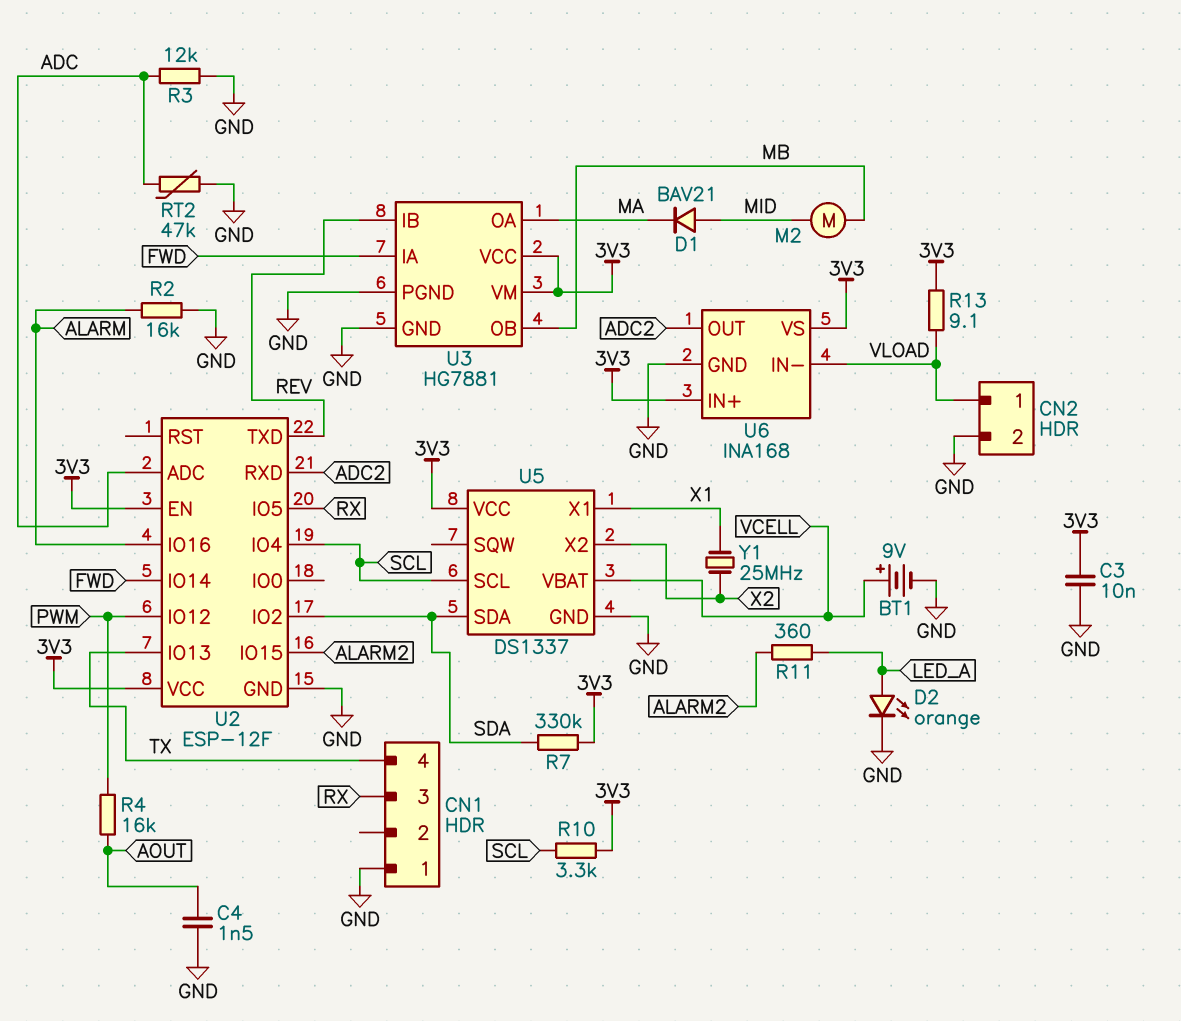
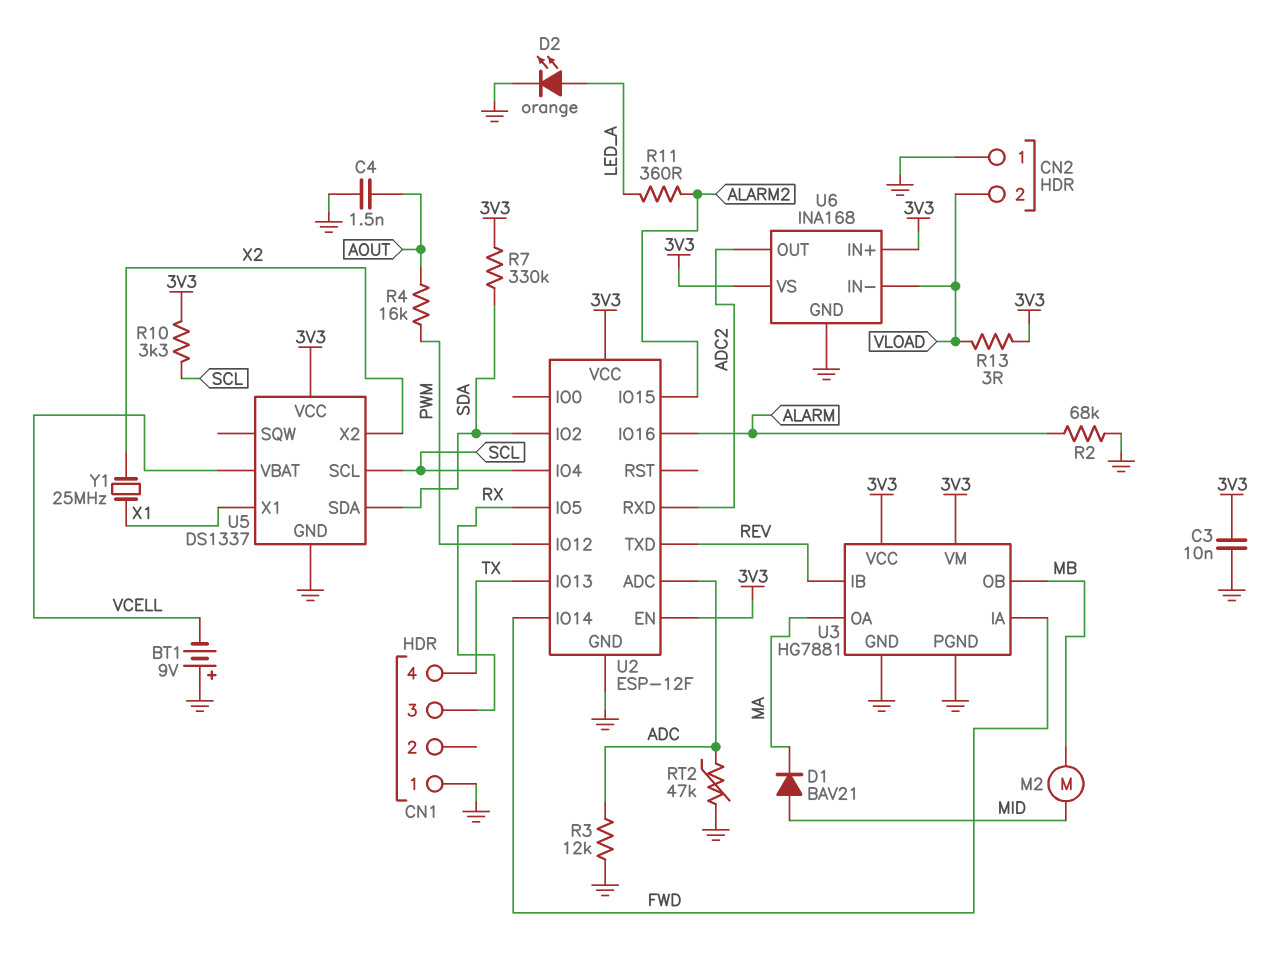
BT1: 9V (plus VCELL, minus GND) -> 9V (plus GND, minus VCELL)
CN2 pin 1: VLOAD -> GND
CN2 pin 2: GND -> VLOAD
R2: 16k (ALARM, GND) -> 68k (ALARM, GND)
R13: 9.1 (3V3, VLOAD) -> 3 (3V3, VLOAD)

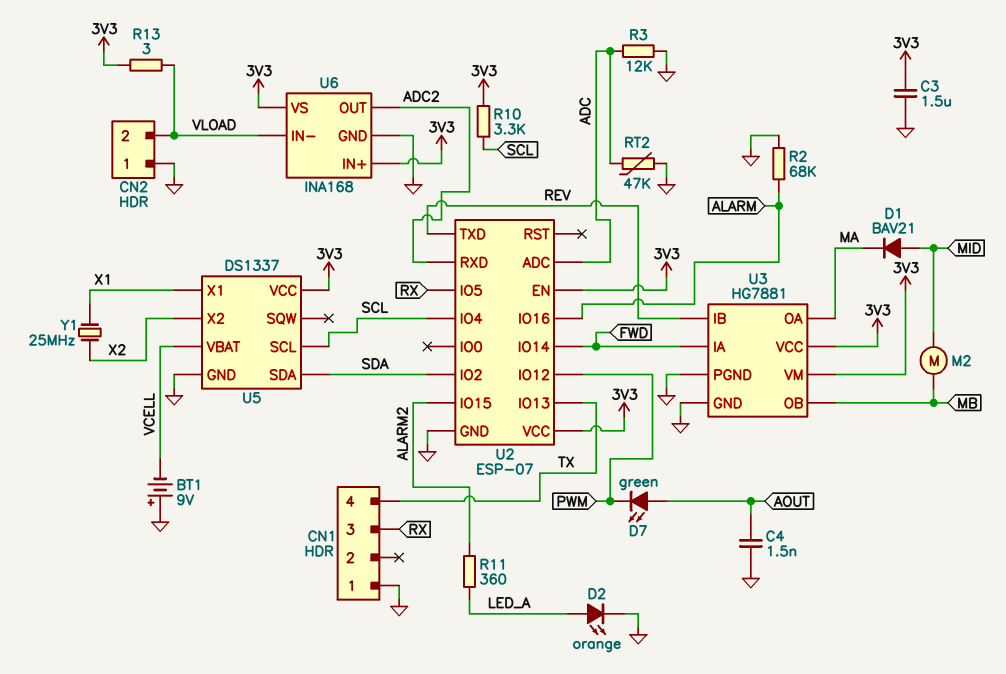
C3: 10nF (3V3, GND) -> 1.5uF (3V3, GND)
D7: none -> LED green (A AOUT, K PWM)
R4: 16k (AOUT, PWM) -> none
R7: 330k (3V3, SDA) -> none
U2: ESP-12F -> ESP-07

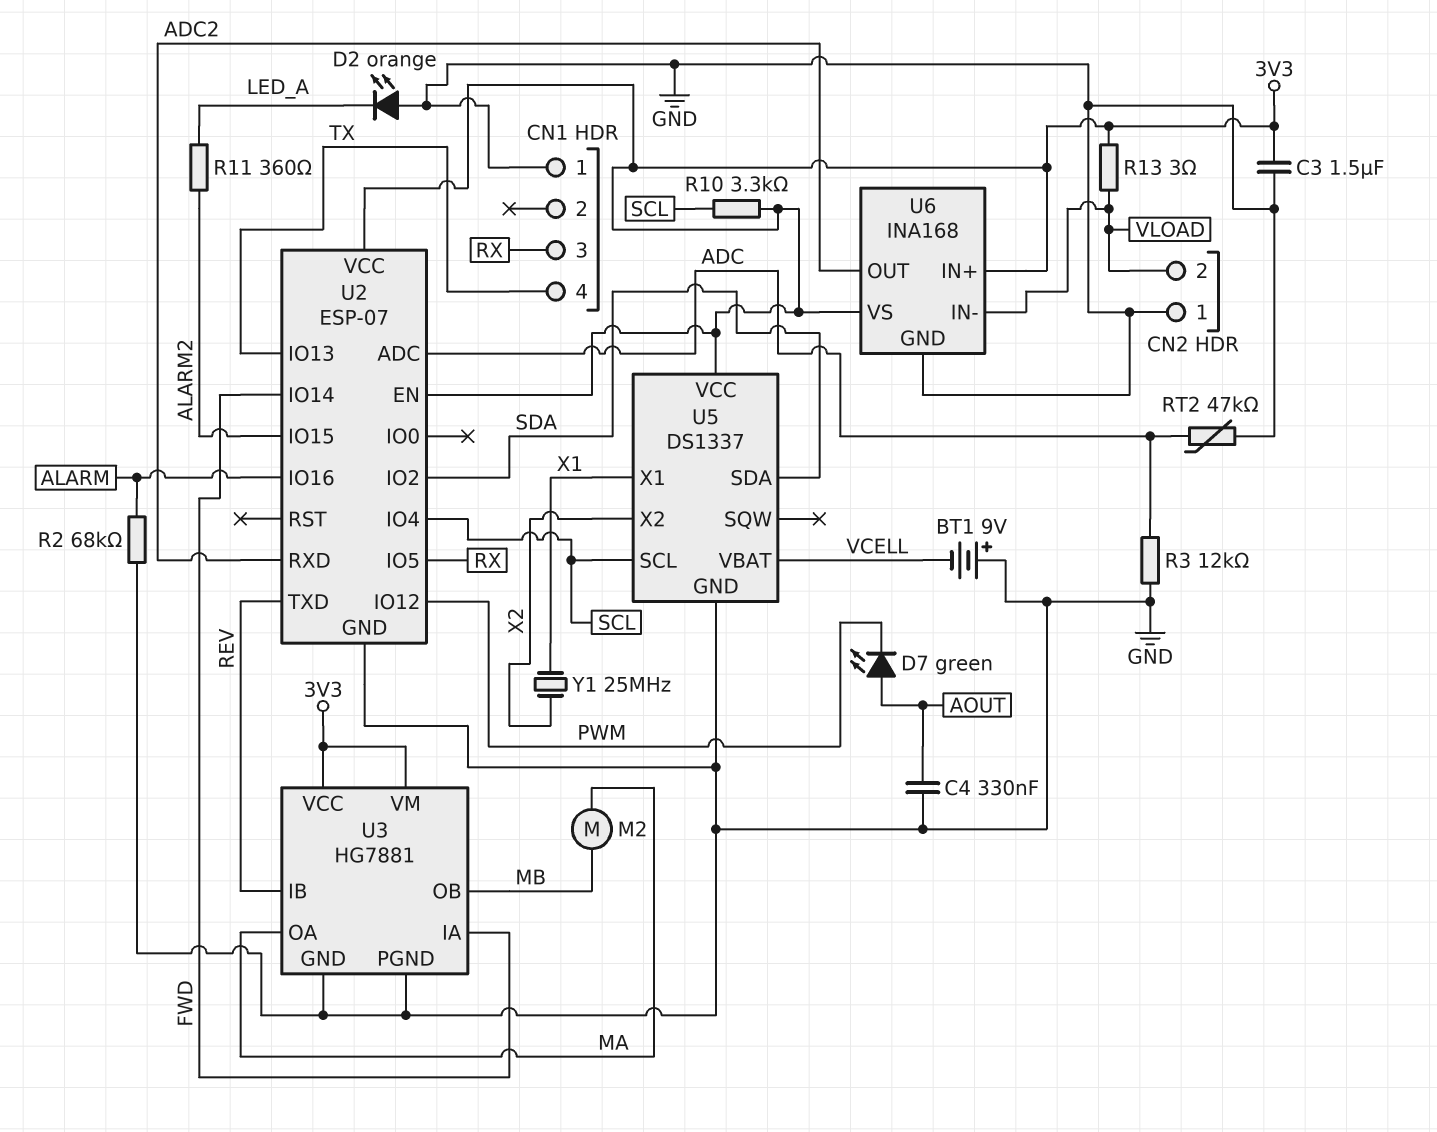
C4: 1.5nF (AOUT, GND) -> 330nF (AOUT, GND)
D1: diode BAV21 (A MID, K MA) -> none
D2: LED orange (A LED_A, K GND) -> LED orange (A GND, K LED_A)
M2: motor (MB, MID) -> motor (MA, MB)

